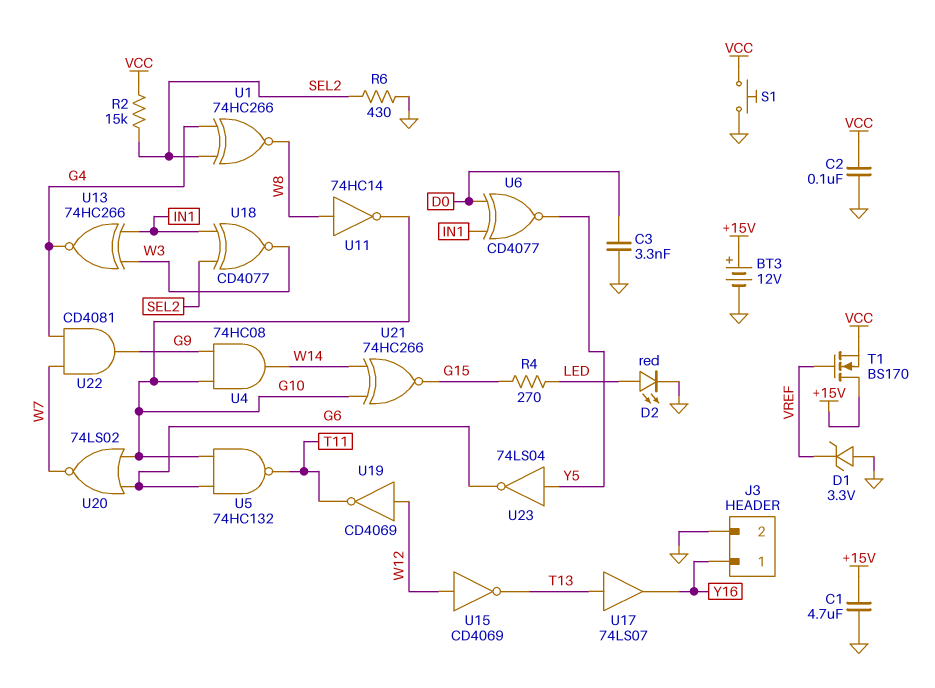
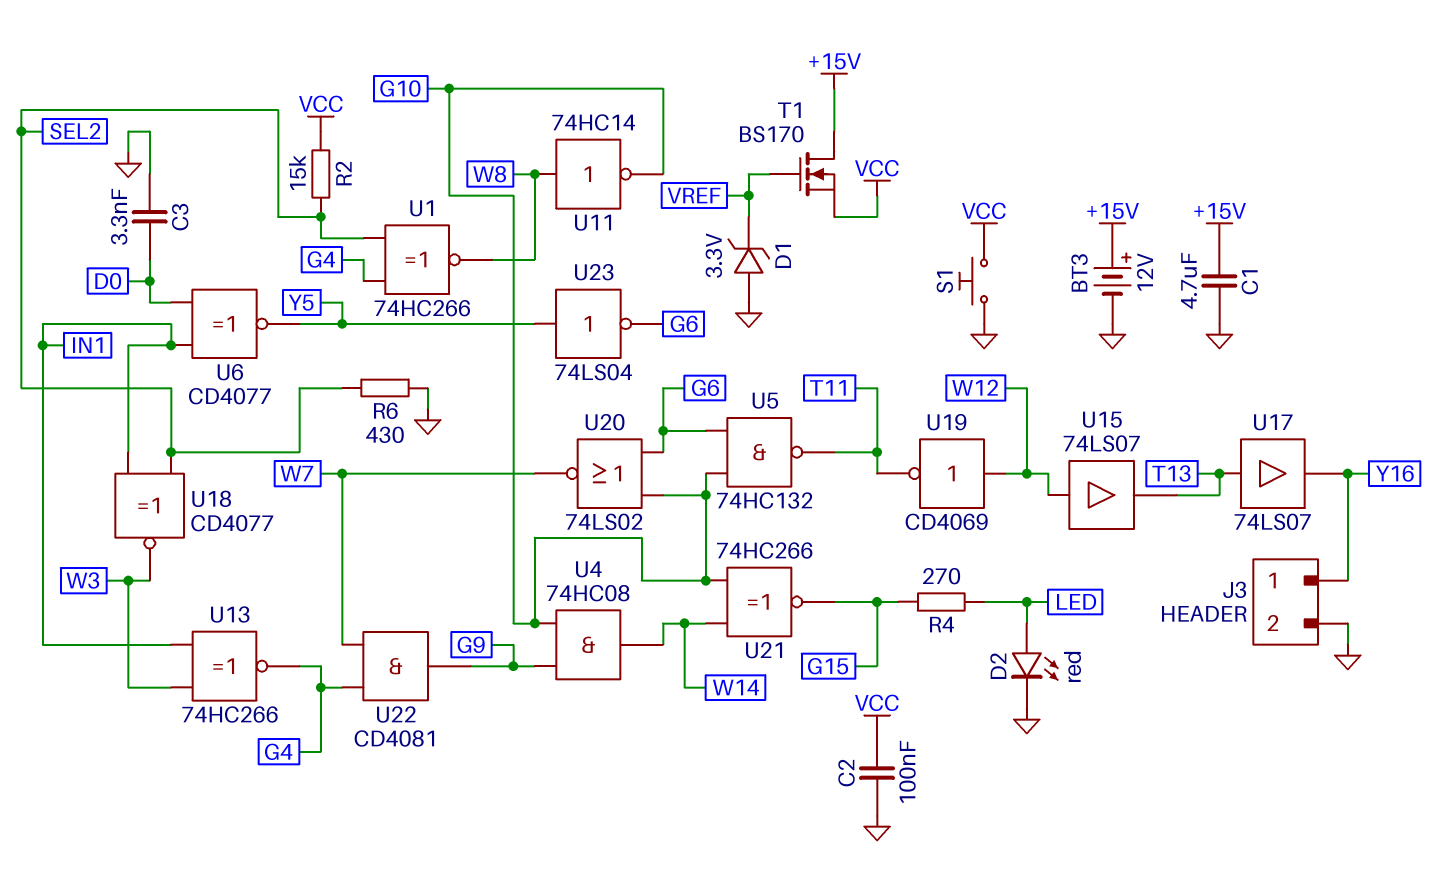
U15: NOT CD4069 (in W12, out T13) -> buffer 74LS07 (in W12, out T13)

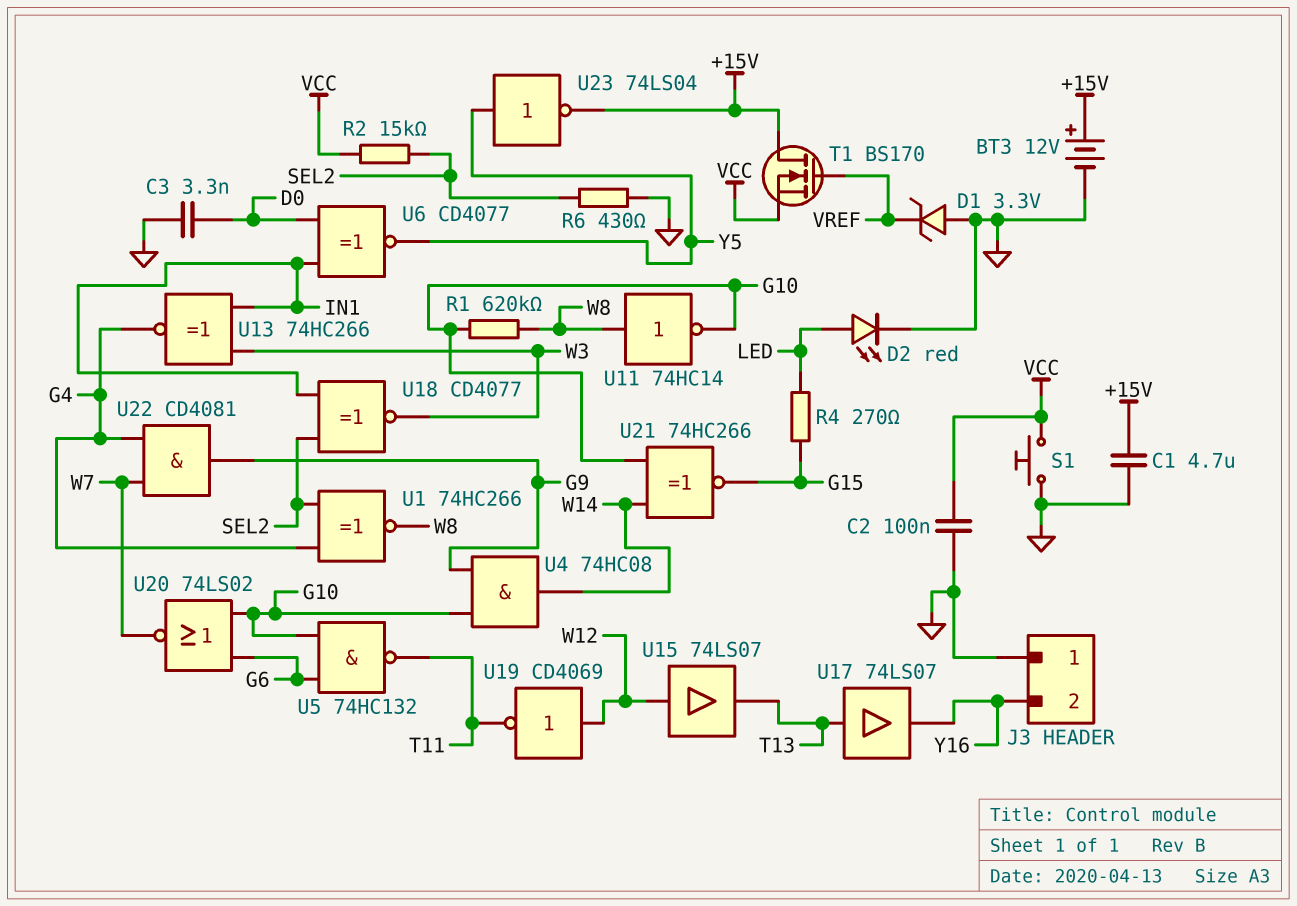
J3 pin 1: Y16 -> GND
J3 pin 2: GND -> Y16
R1: none -> 620k (G10, W8)
U23: NOT 74LS04 (in Y5, out G6) -> NOT 74LS04 (in Y5, out +15V)

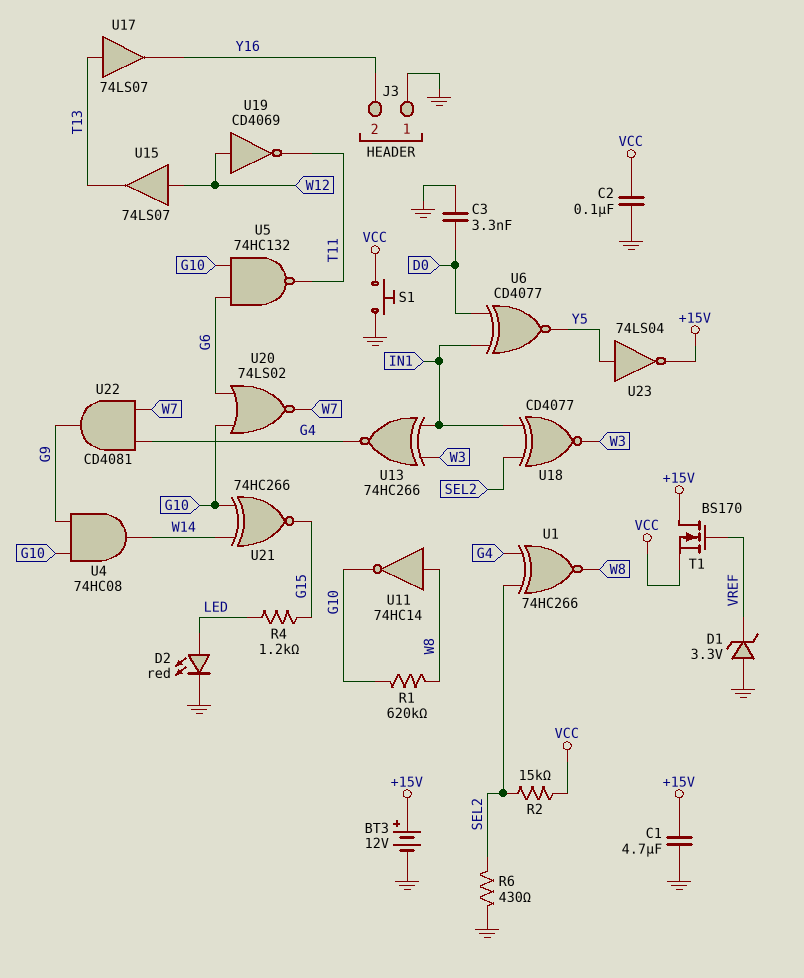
R4: 270 (G15, LED) -> 1.2k (G15, LED)

